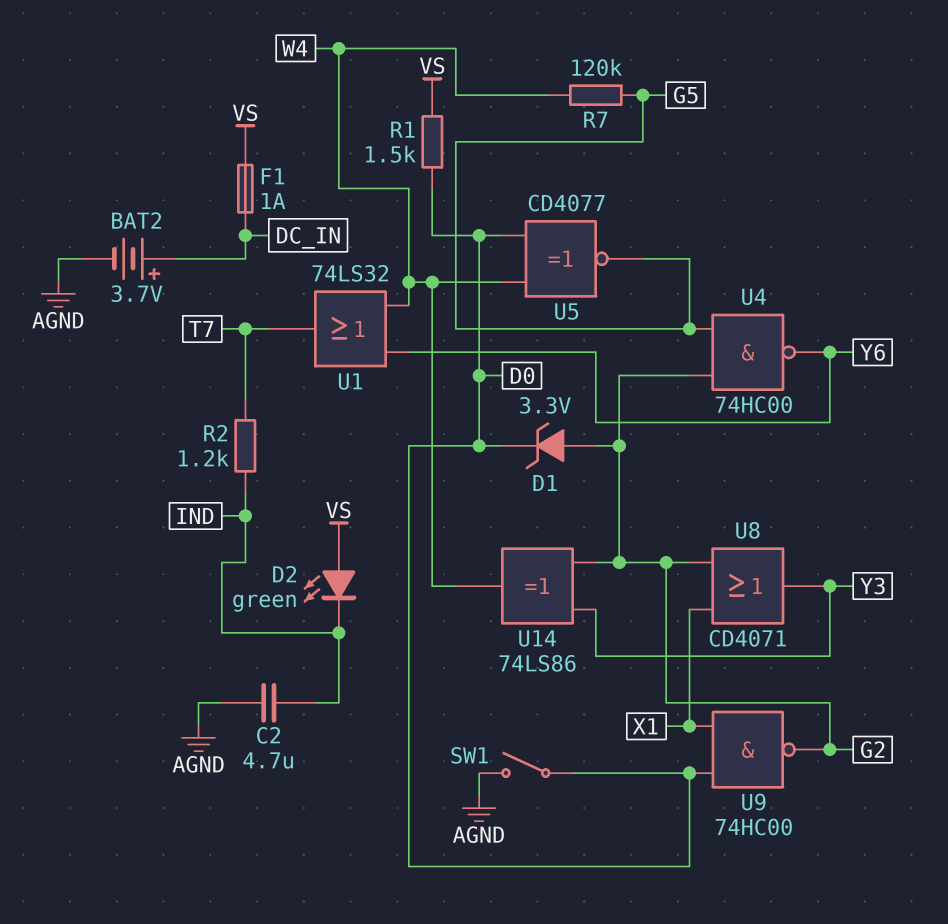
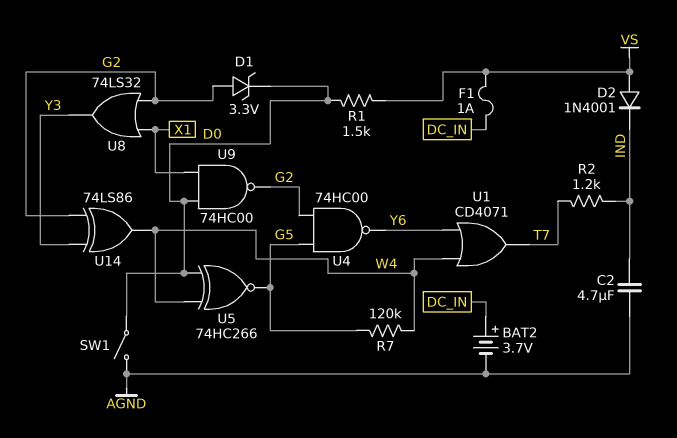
D2: LED green (A VS, K IND) -> diode 1N4001 (A VS, K IND)
U1: OR 74LS32 (in W4, in Y6, out T7) -> OR CD4071 (in W4, in Y6, out T7)
U5: XNOR CD4077 (in D0, in W4, out G5) -> XNOR 74HC266 (in D0, in W4, out G5)
U8: OR CD4071 (in G2, in X1, out Y3) -> OR 74LS32 (in G2, in X1, out Y3)

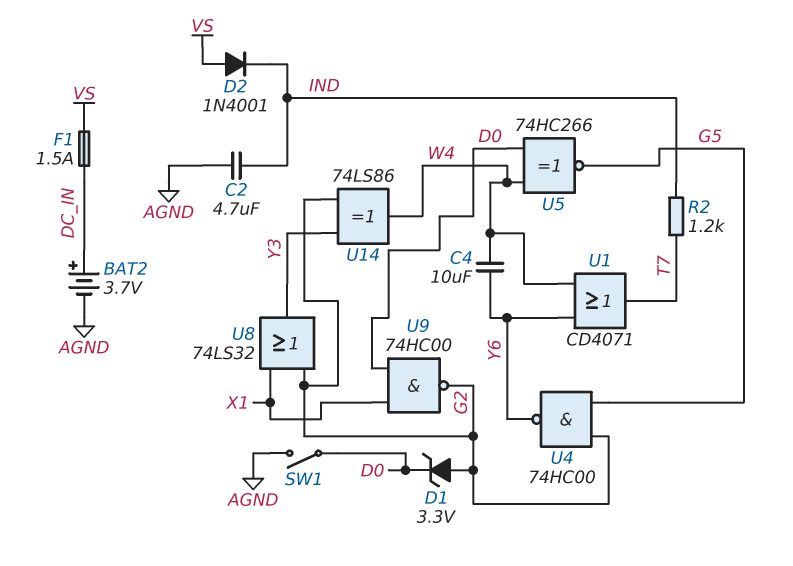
C4: none -> 10uF (W4, Y6)
F1: 1A (DC_IN, VS) -> 1.5A (DC_IN, VS)
R1: 1.5k (D0, VS) -> none
R7: 120k (G5, W4) -> none

